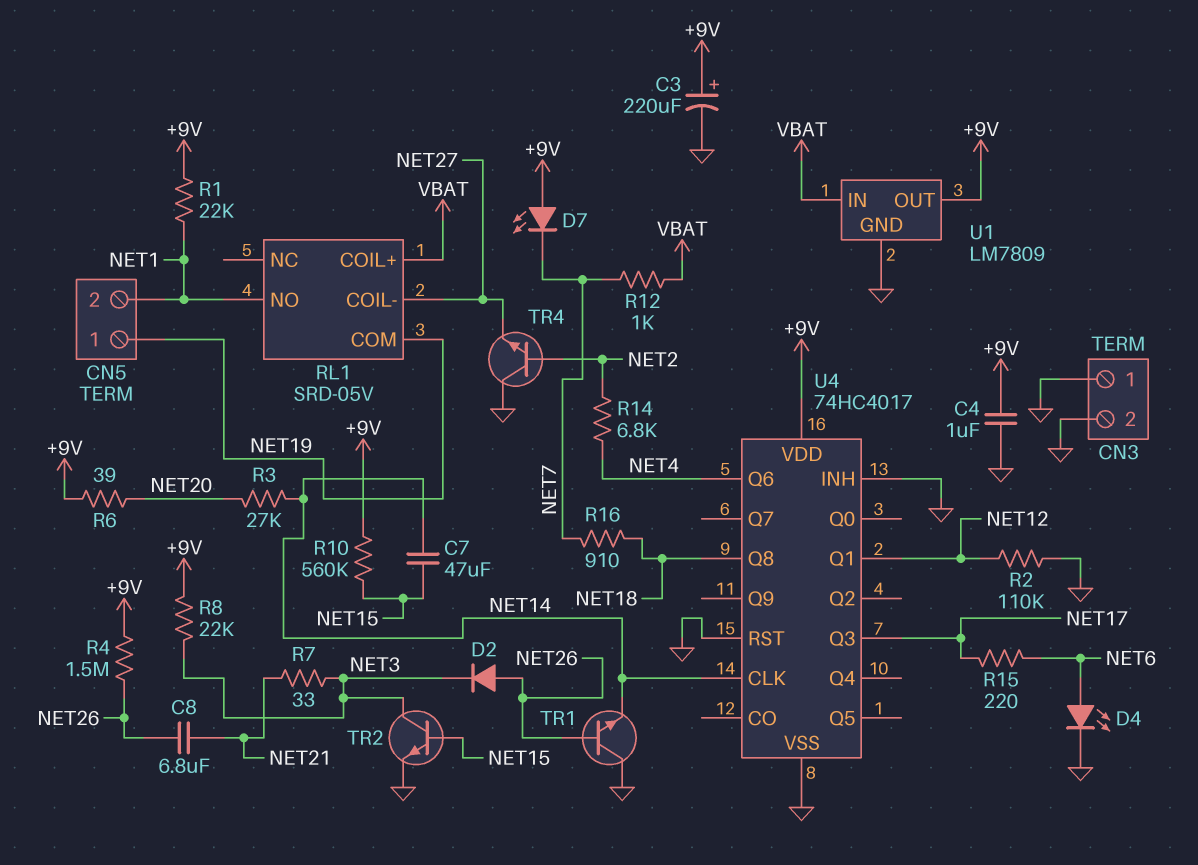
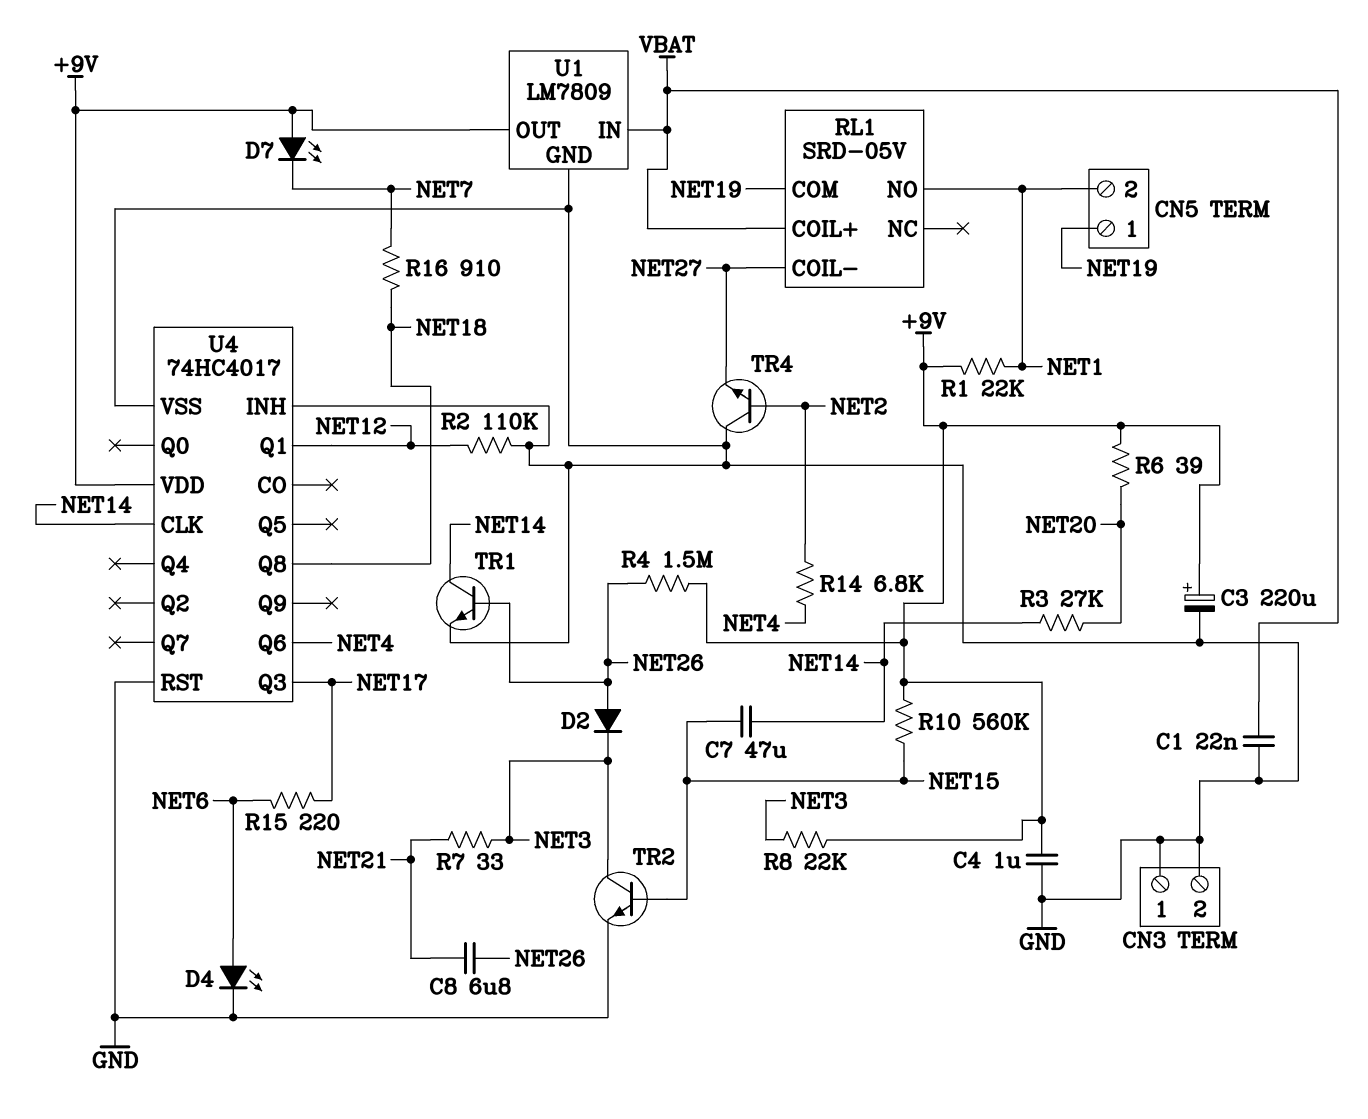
C1: none -> 22nF (GND, VBAT)
R12: 1k (NET7, VBAT) -> none
TR1: NPN (B NET26, C GND, E NET14) -> NPN (B NET26, C NET14, E GND)

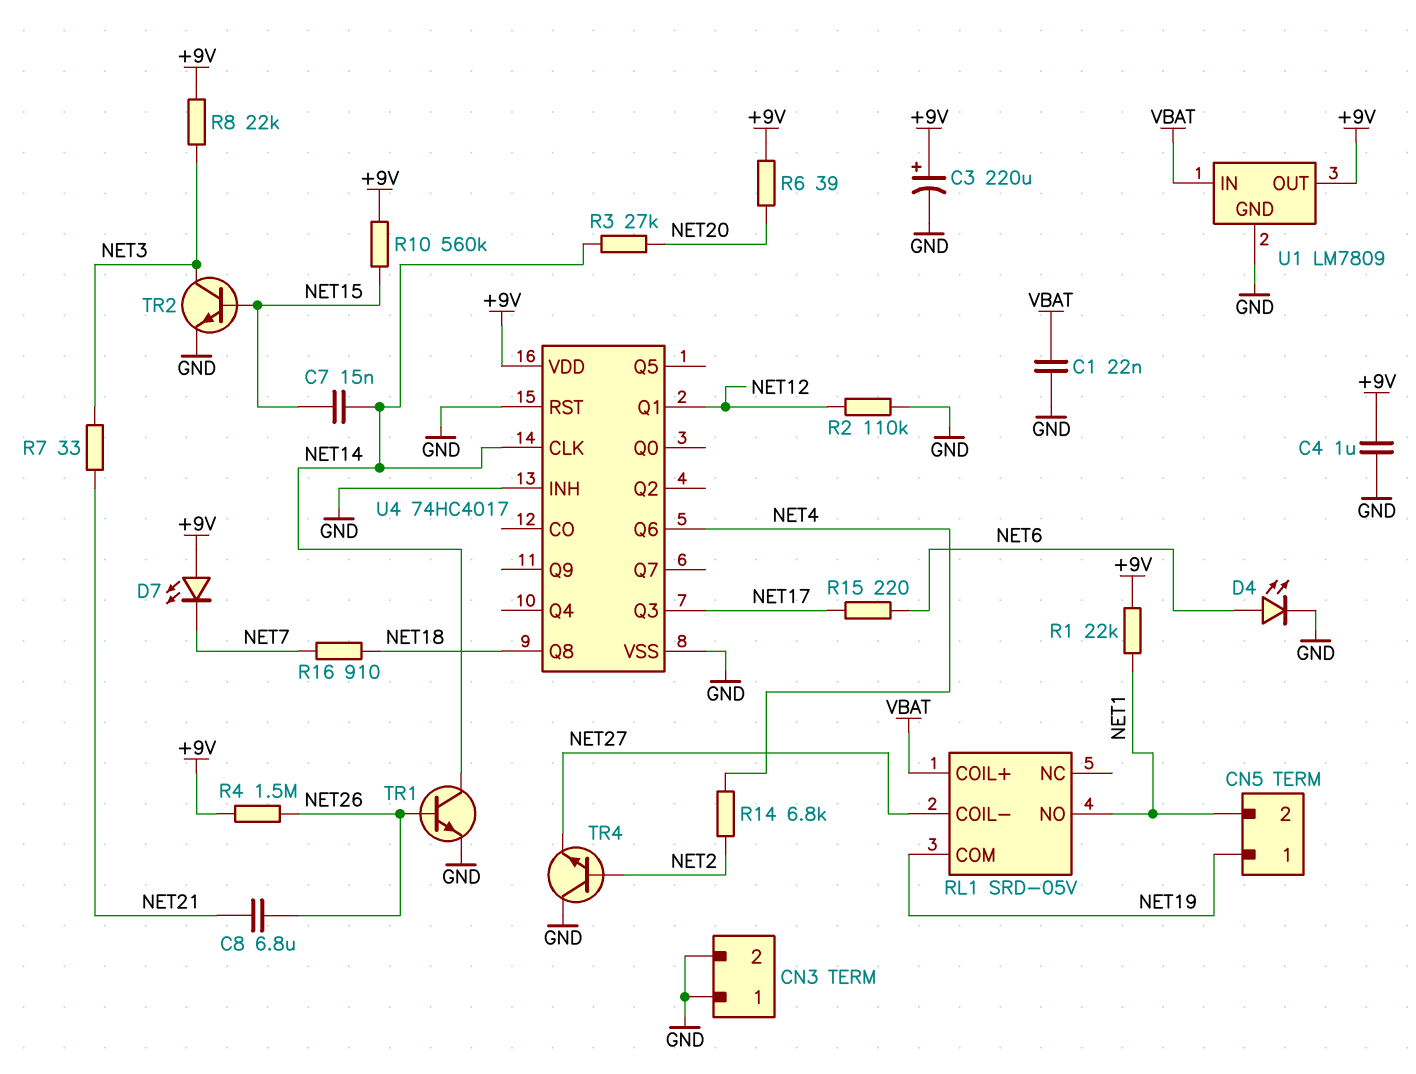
C7: 47uF (NET14, NET15) -> 15nF (NET14, NET15)
D2: diode (A NET26, K NET3) -> none

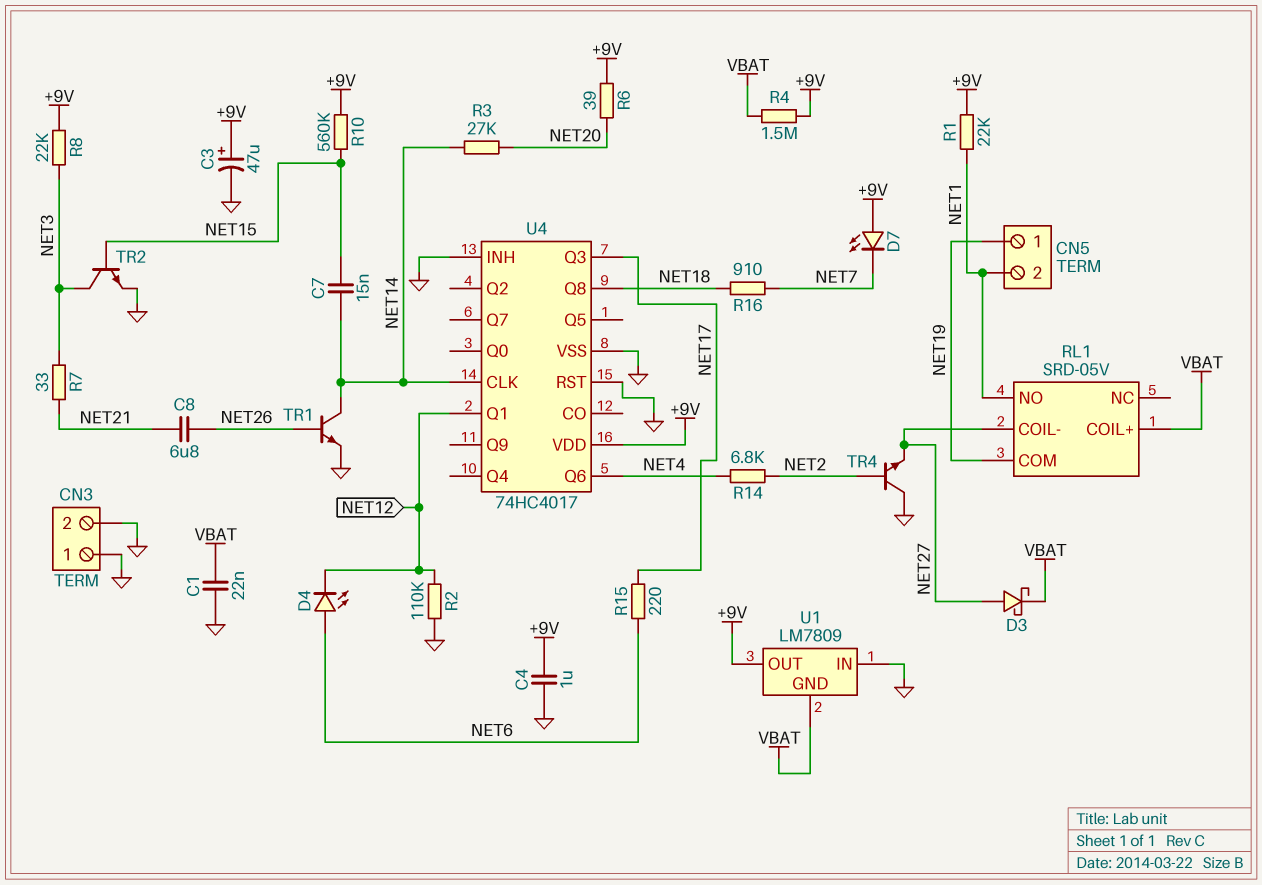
C3: 220uF (plus +9V, minus GND) -> 47uF (plus +9V, minus GND)
D3: none -> schottky (A NET27, K VBAT)
D4: LED (A NET6, K GND) -> LED (A NET6, K NET12)
R4: 1.5M (+9V, NET26) -> 1.5M (+9V, VBAT)
U1 pin GND: GND -> VBAT
U1 pin IN: VBAT -> GND

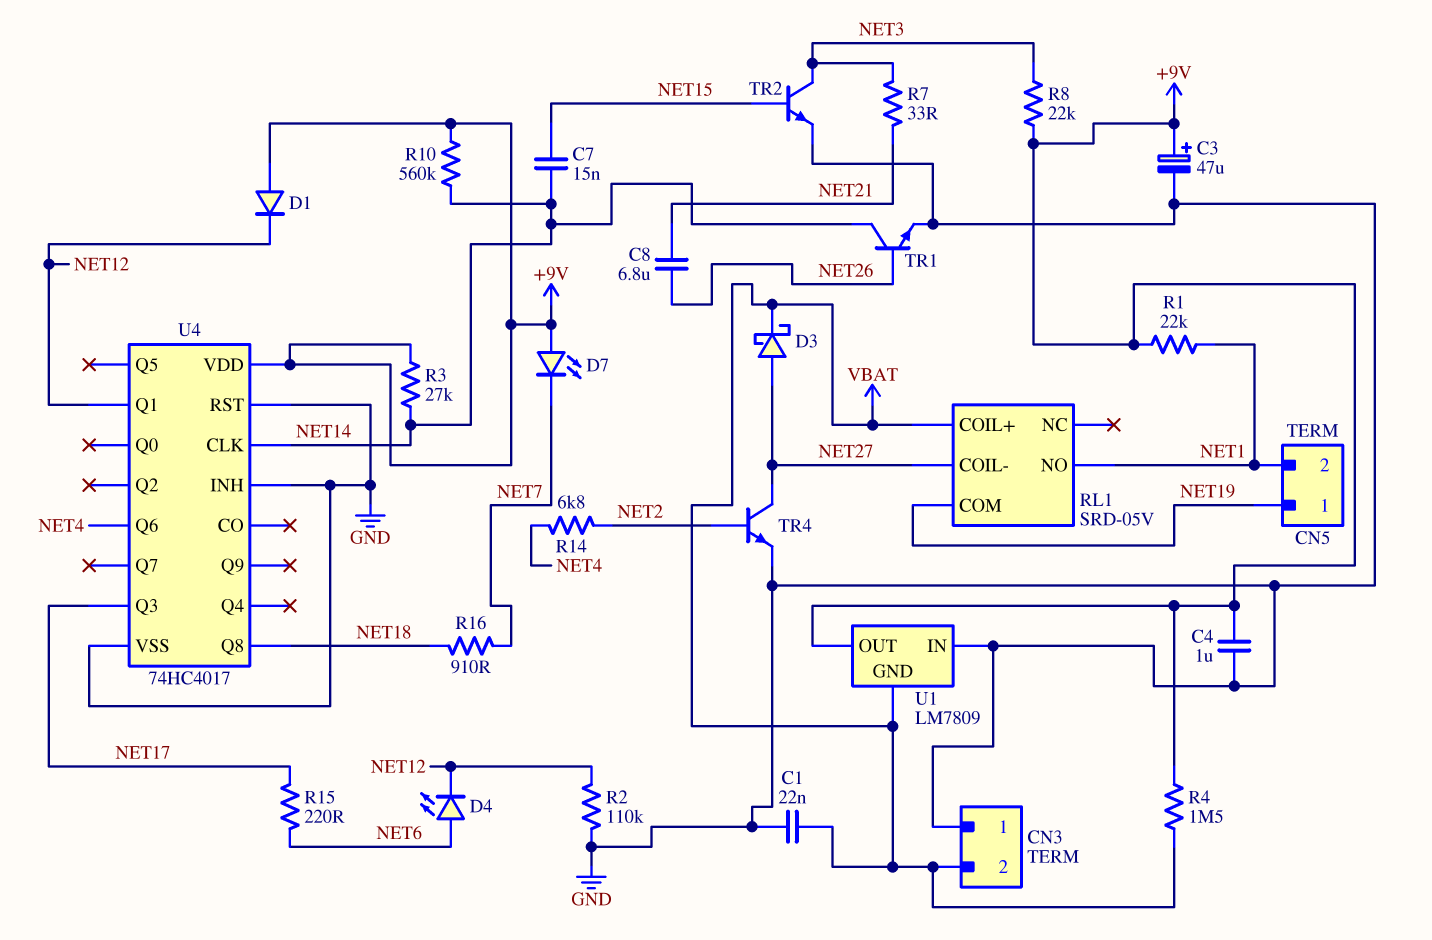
CN3 pin 2: GND -> VBAT
D1: none -> diode (A +9V, K NET12)
R3: 27k (NET14, NET20) -> 27k (+9V, NET14)
R6: 39 (+9V, NET20) -> none
R10: 560k (+9V, NET15) -> 560k (+9V, NET14)
TR4: NPN (B NET2, C GND, E NET27) -> NPN (B NET2, C NET27, E GND)

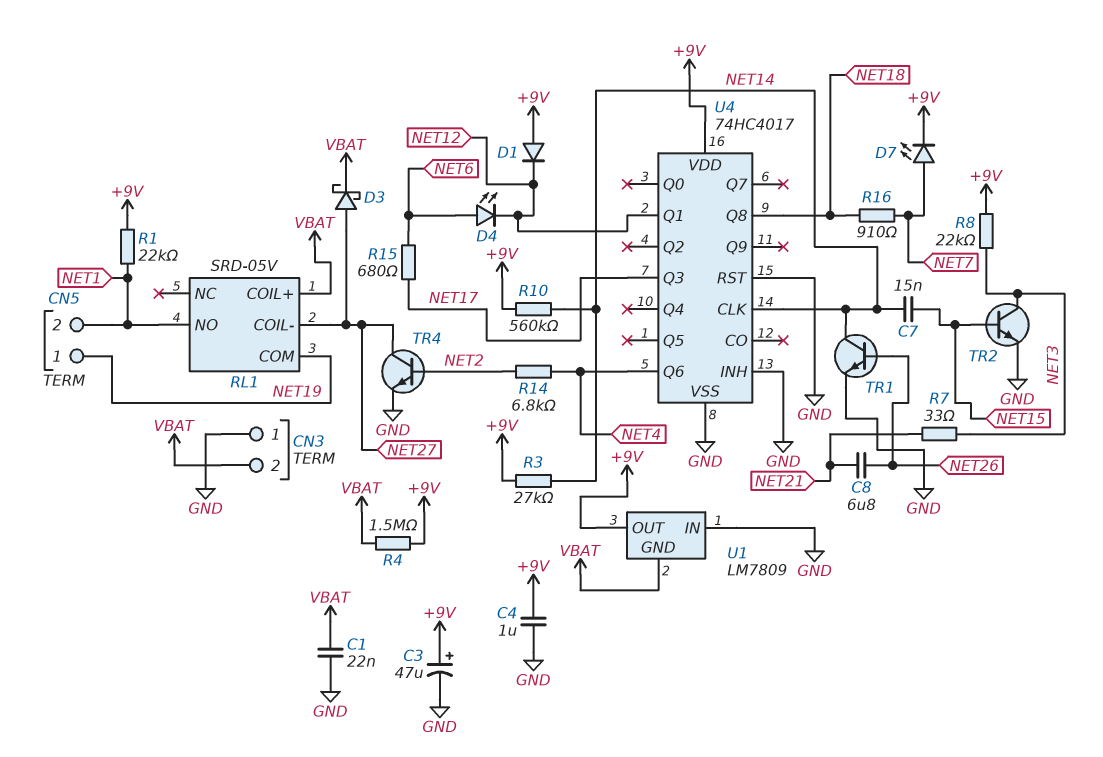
D7: LED (A +9V, K NET7) -> LED (A NET7, K +9V)
R2: 110k (GND, NET12) -> none
R15: 220 (NET6, NET17) -> 680 (NET6, NET17)

